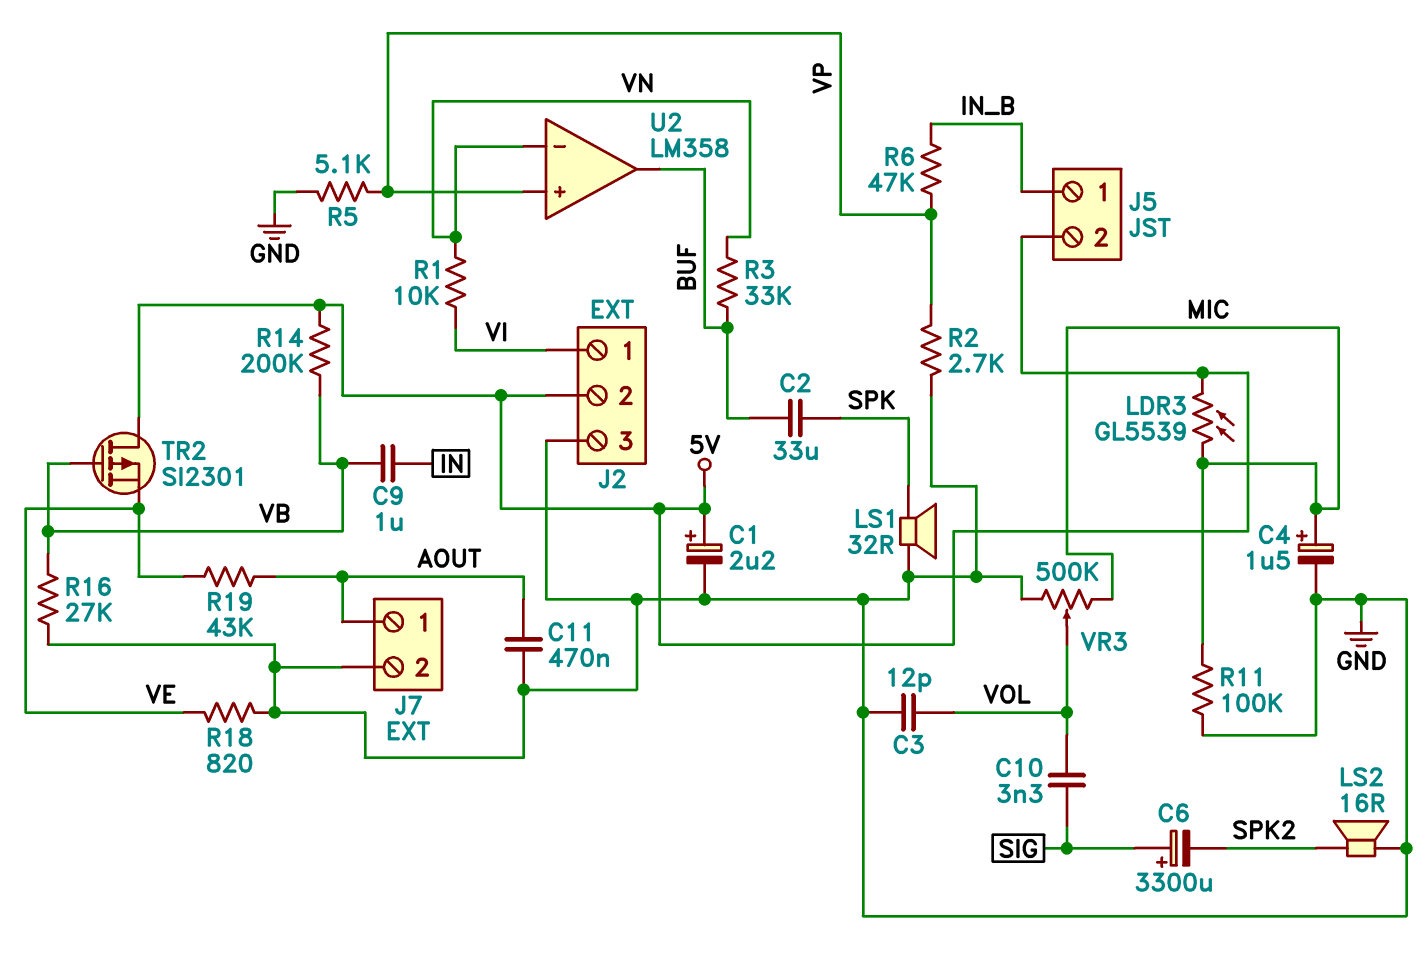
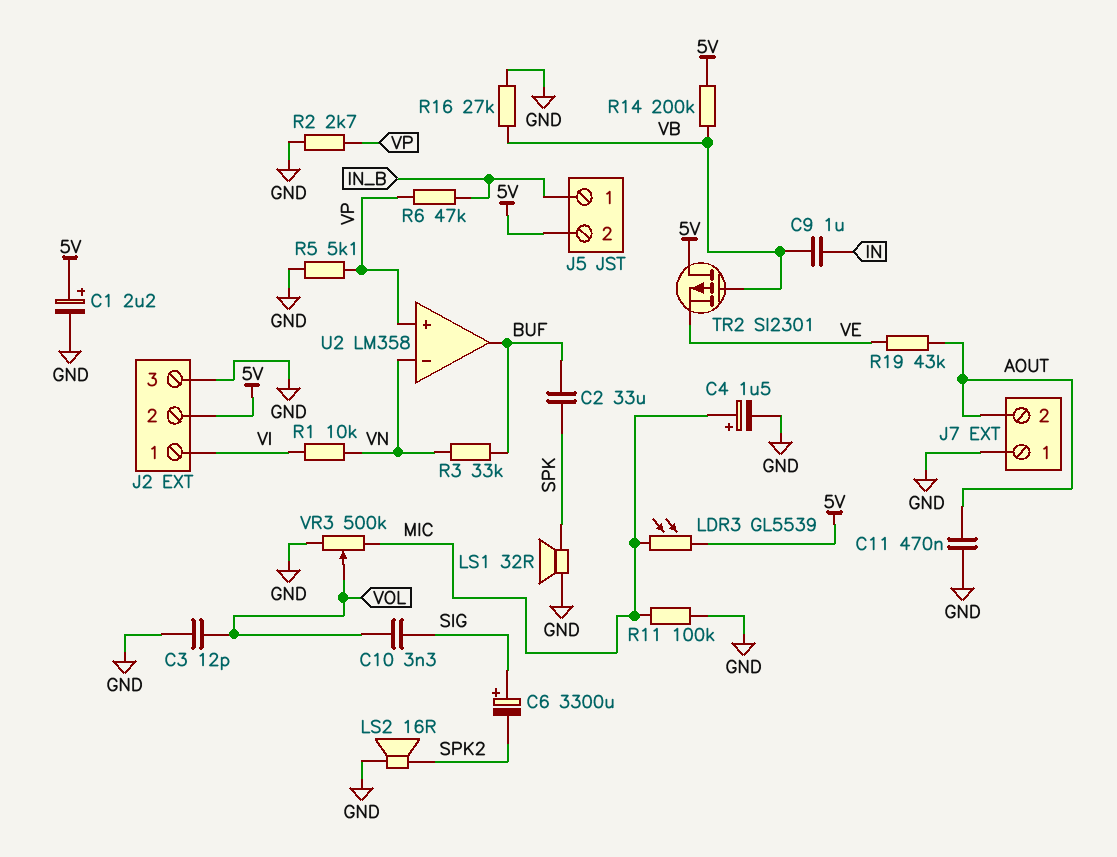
J7 pin 1: AOUT -> GND
J7 pin 2: GND -> AOUT
R18: 820 (GND, VE) -> none

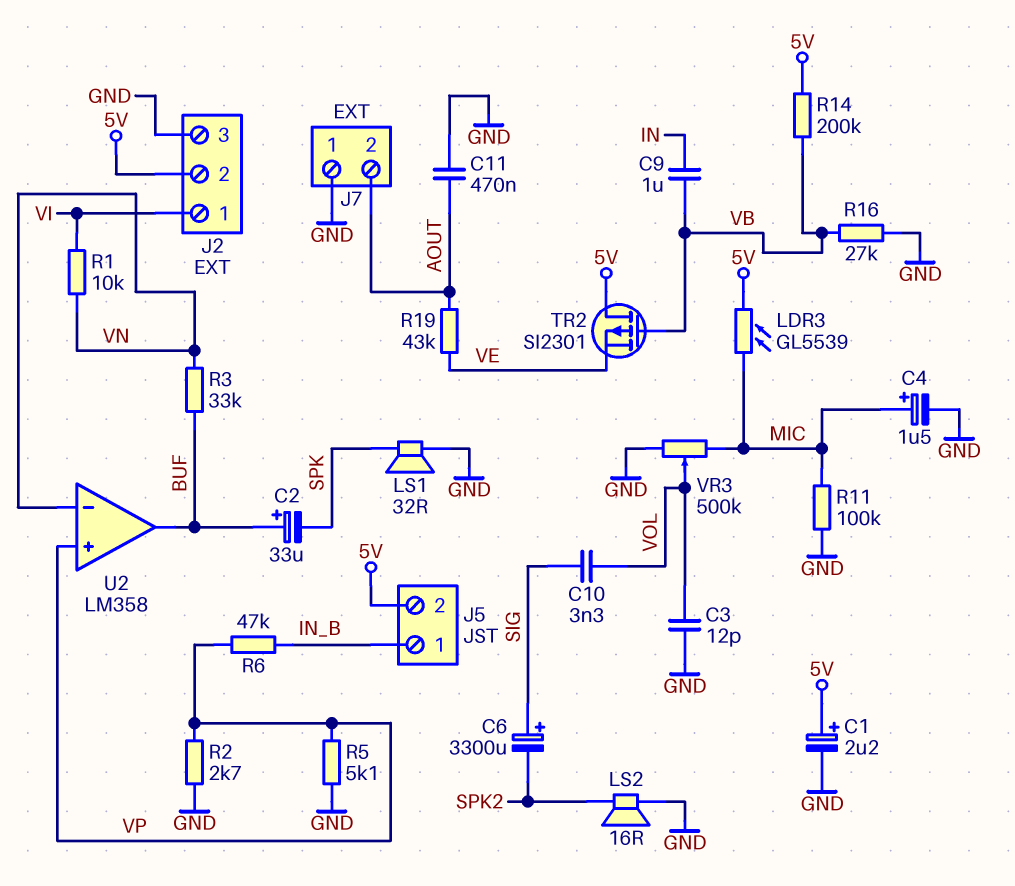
C2: 33uF (BUF, SPK) -> 33uF (plus BUF, minus SPK)

